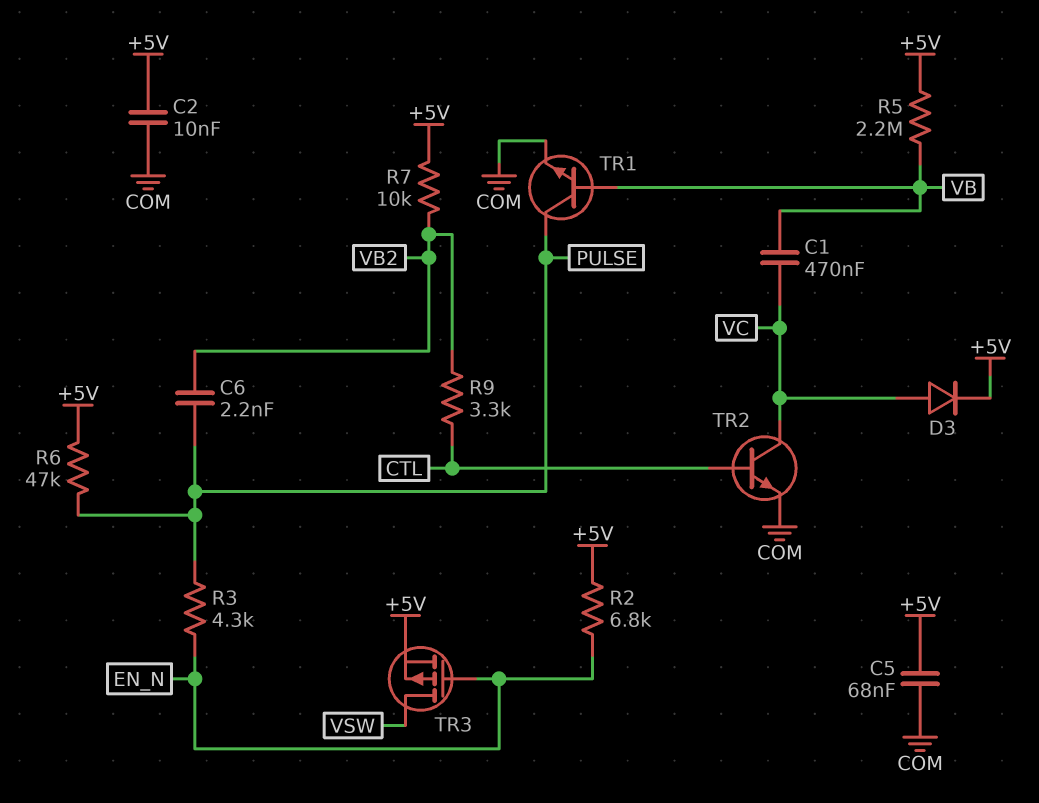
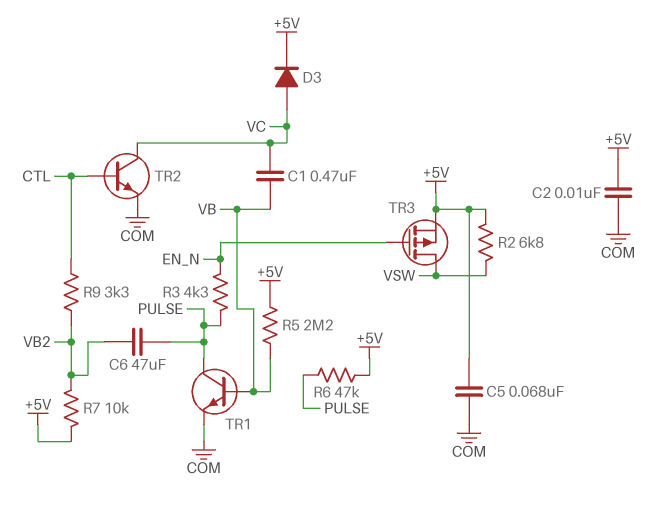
C6: 2.2nF (PULSE, VB2) -> 47uF (PULSE, VB2)
R2: 6.8k (+5V, EN_N) -> 6.8k (+5V, VSW)

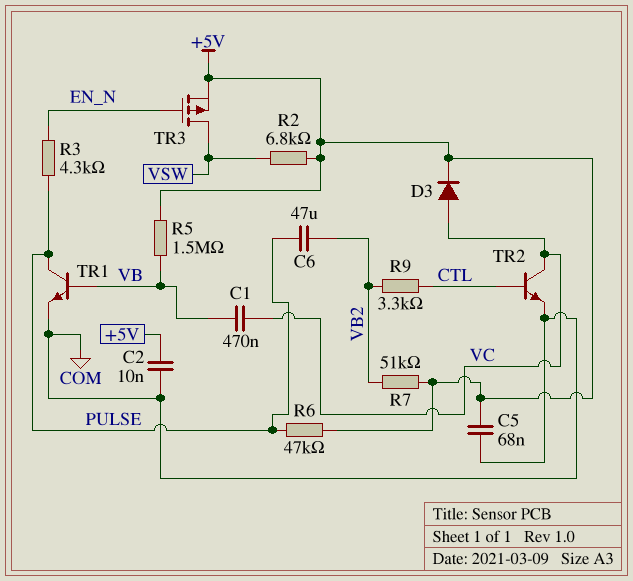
R5: 2.2M (+5V, VB) -> 1.5M (+5V, VB)
R7: 10k (+5V, VB2) -> 51k (+5V, VB2)

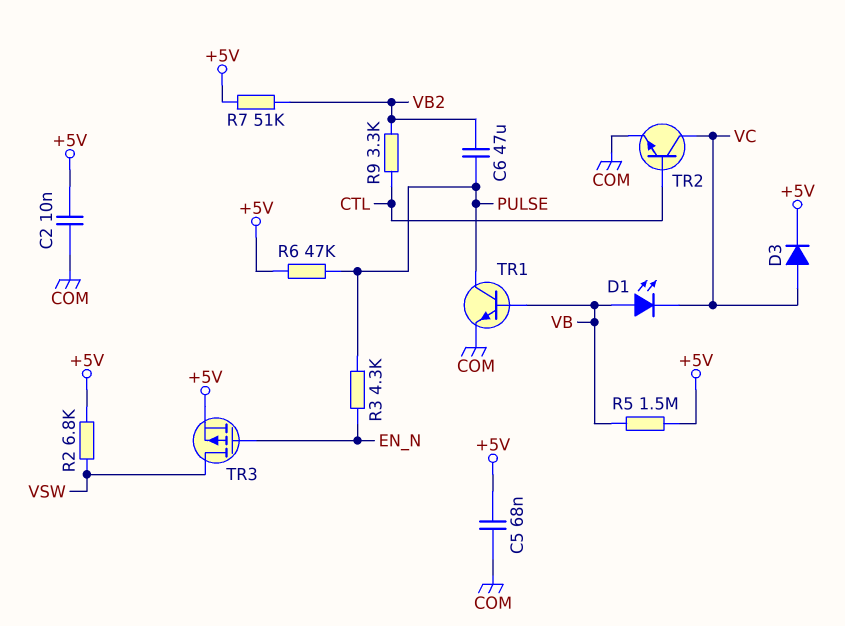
C1: 470nF (VB, VC) -> none
D1: none -> LED (A VB, K VC)

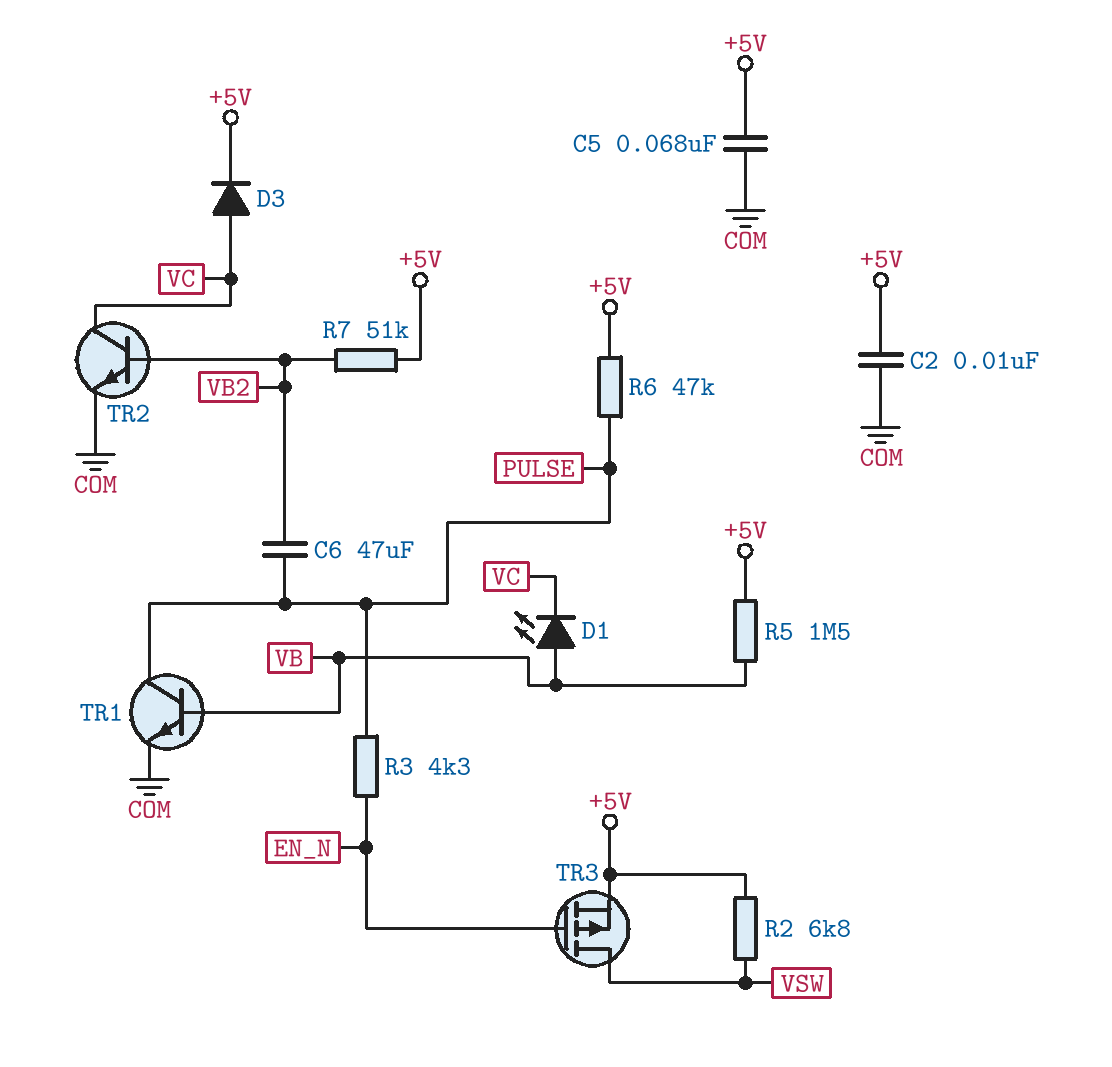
R9: 3.3k (CTL, VB2) -> none
TR2: NPN (B CTL, C VC, E COM) -> NPN (B VB2, C VC, E COM)

